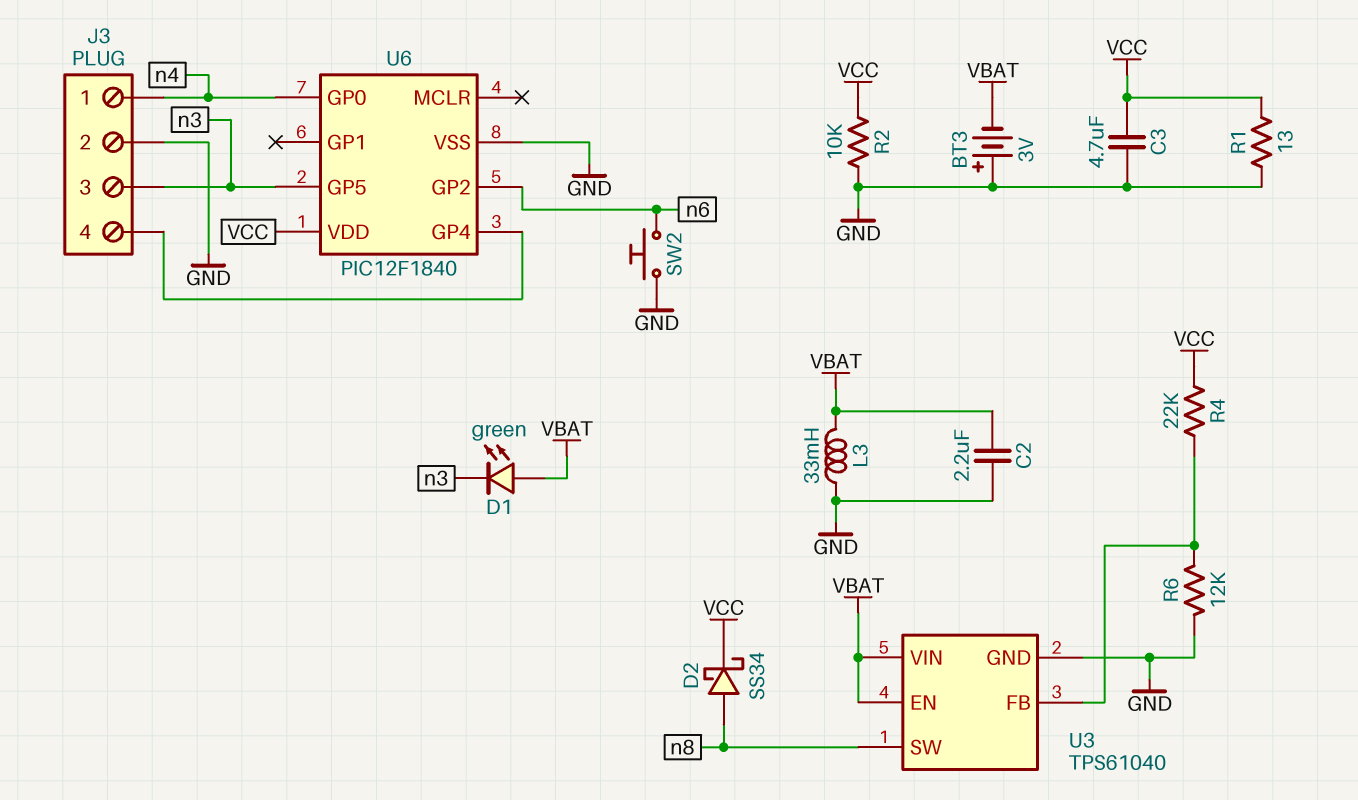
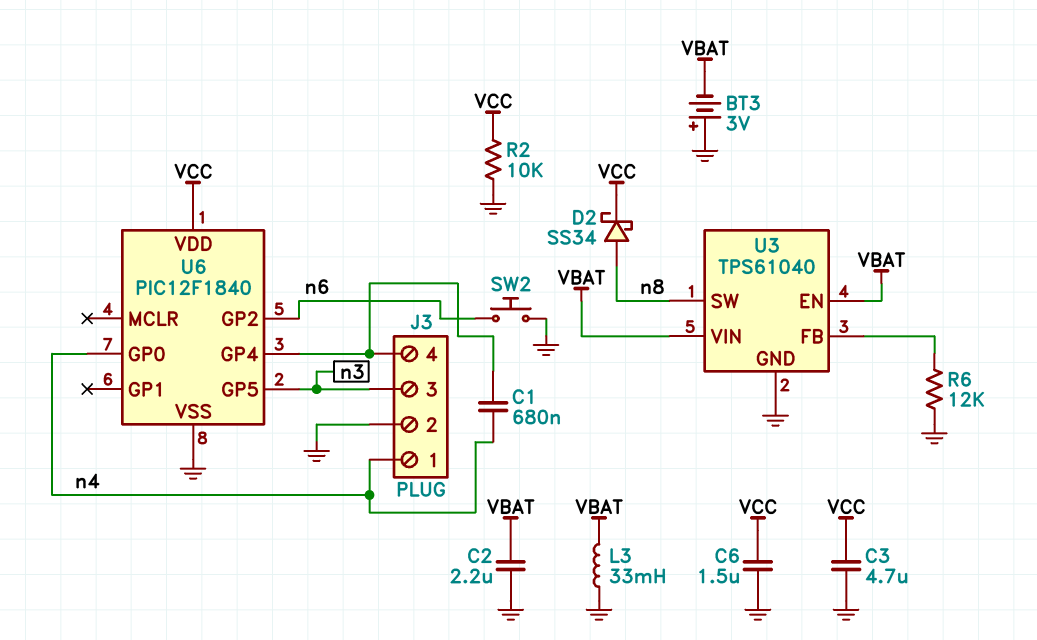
C1: none -> 680nF (J3/4, n4)
C6: none -> 1.5uF (GND, VCC)
D1: LED green (A VBAT, K n3) -> none
R1: 13 (GND, VCC) -> none
R4: 22k (U3/FB, VCC) -> none

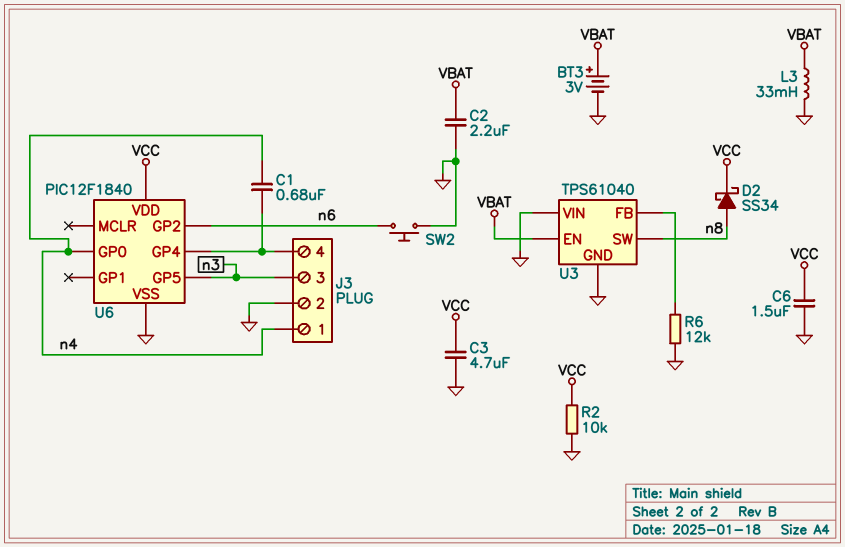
BT3: 3V (plus GND, minus VBAT) -> 3V (plus VBAT, minus GND)
U3 pin VIN: VBAT -> GND

